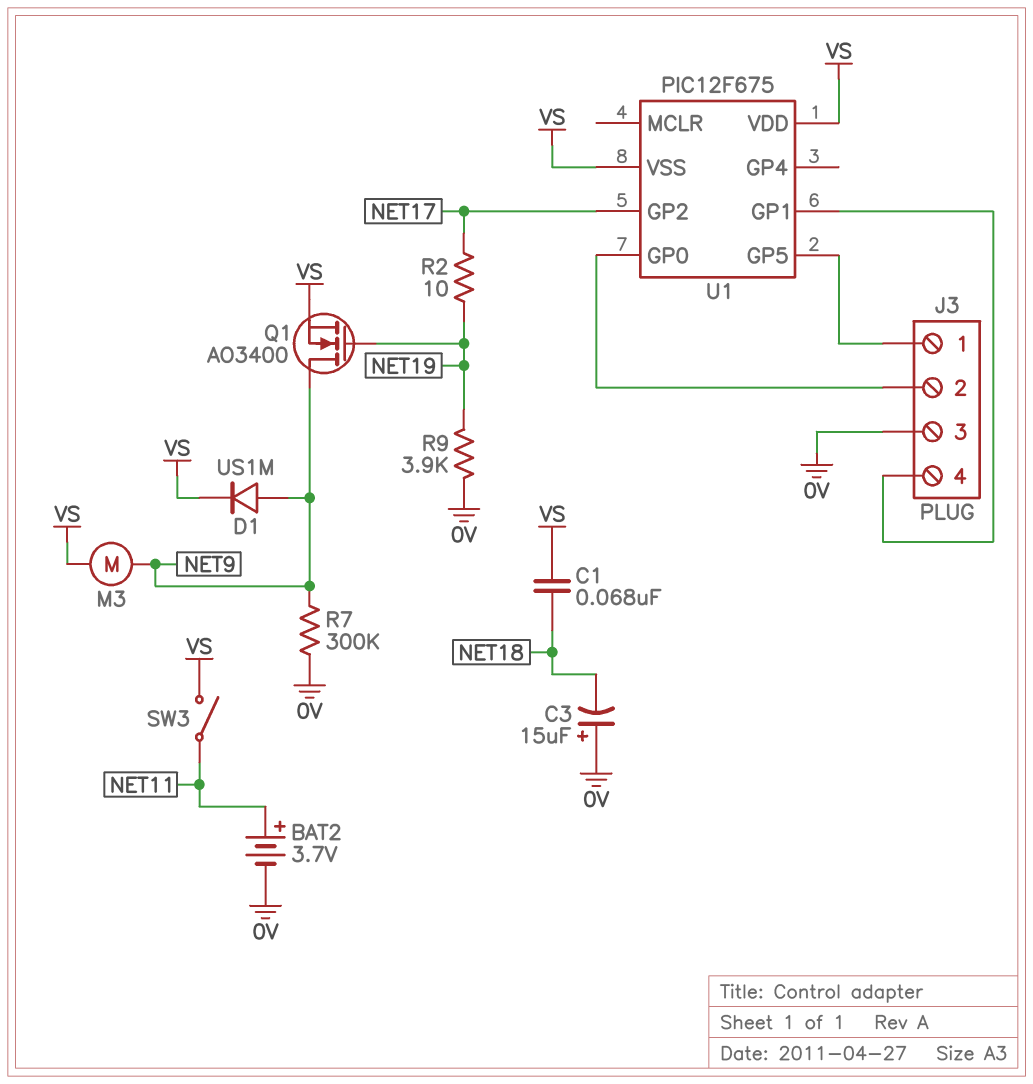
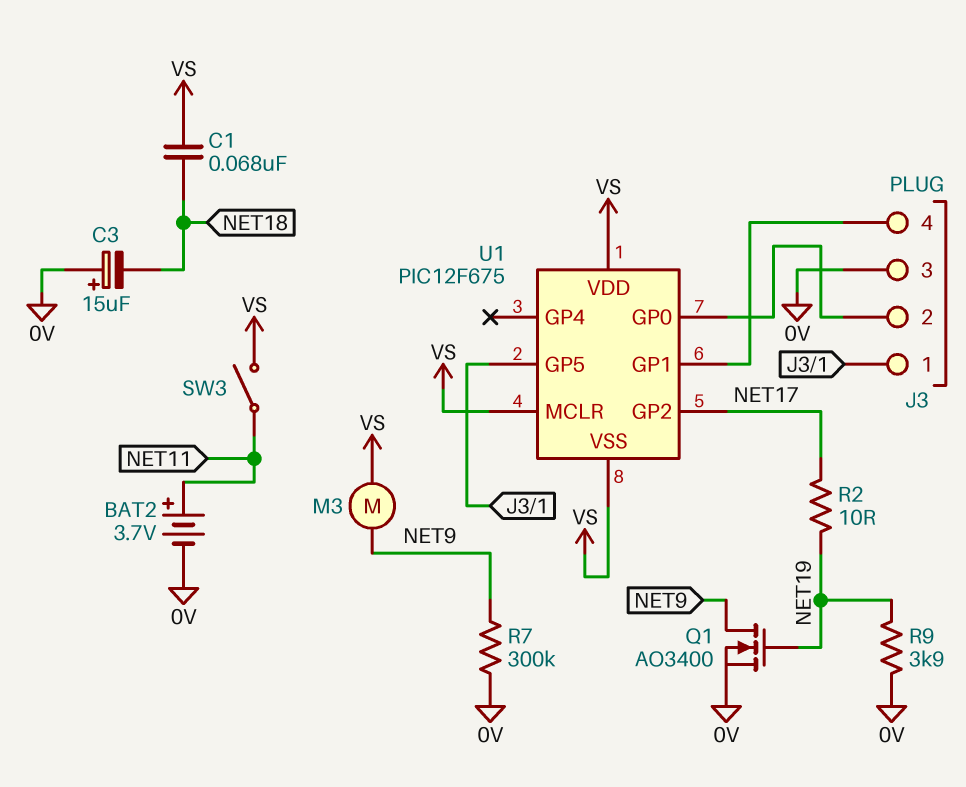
D1: diode US1M (A NET9, K VS) -> none
Q1: NMOS AO3400 (G NET19, D NET9, S VS) -> NMOS AO3400 (G NET19, D NET9, S 0V)
U1 pin MCLR: none -> VS

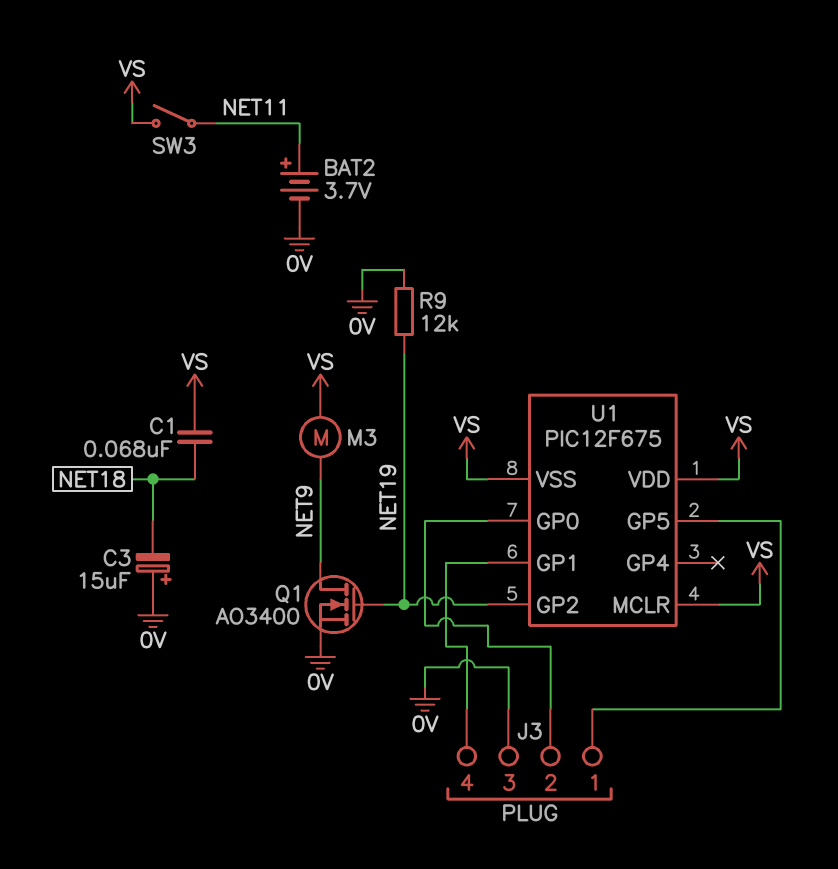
R2: 10 (NET17, NET19) -> none
R7: 300k (0V, NET9) -> none
R9: 3.9k (0V, NET19) -> 12k (0V, NET19)
U1 pin GP2: NET17 -> NET19

